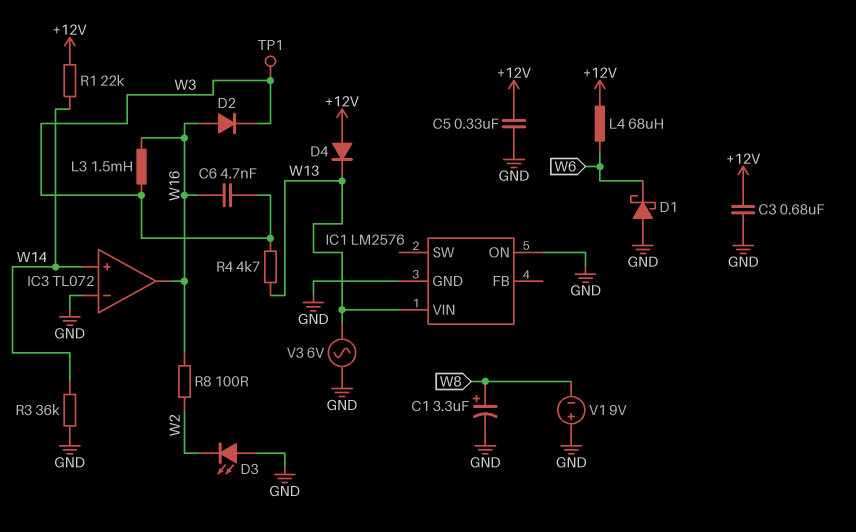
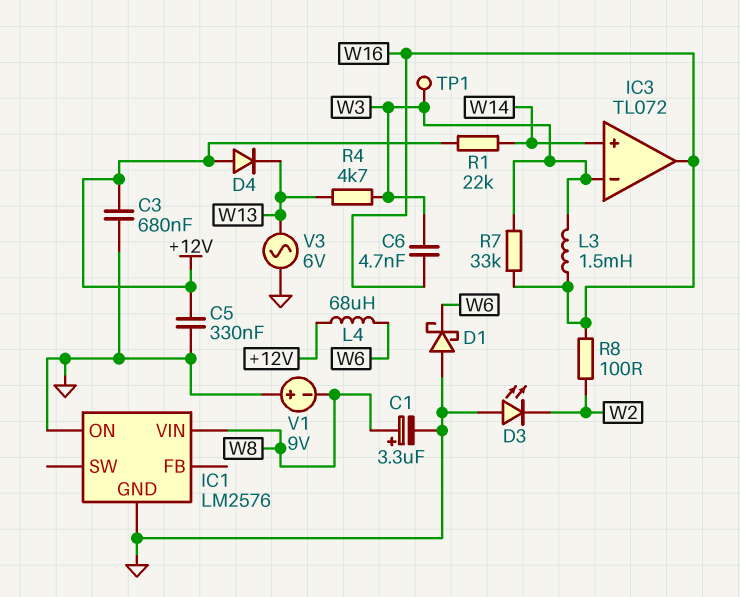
D2: diode (A W16, K W3) -> none
IC1 pin VIN: W13 -> W8
IC3 pin in-: GND -> W3
R3: 36k (GND, W14) -> none
R7: none -> 33k (W3, W16)

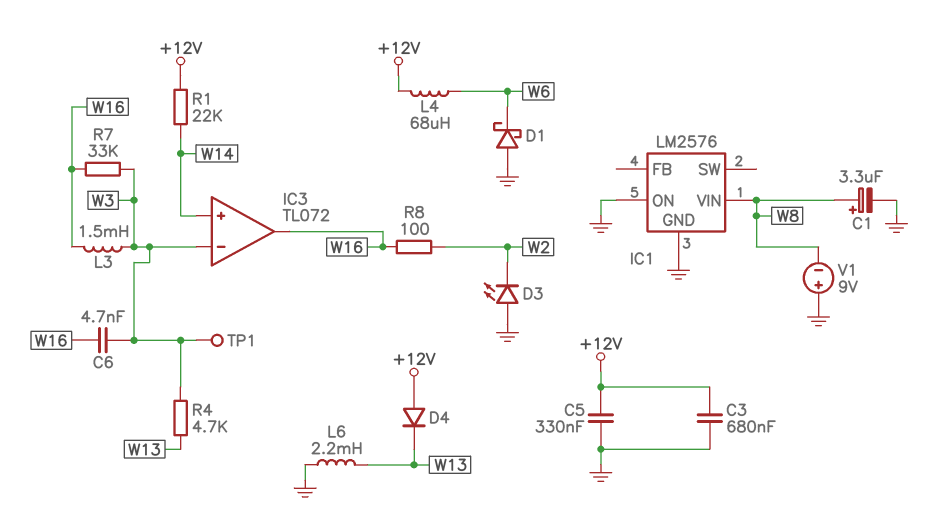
L6: none -> 2.2mH (GND, W13)
V3: AC 6V (GND, W13) -> none

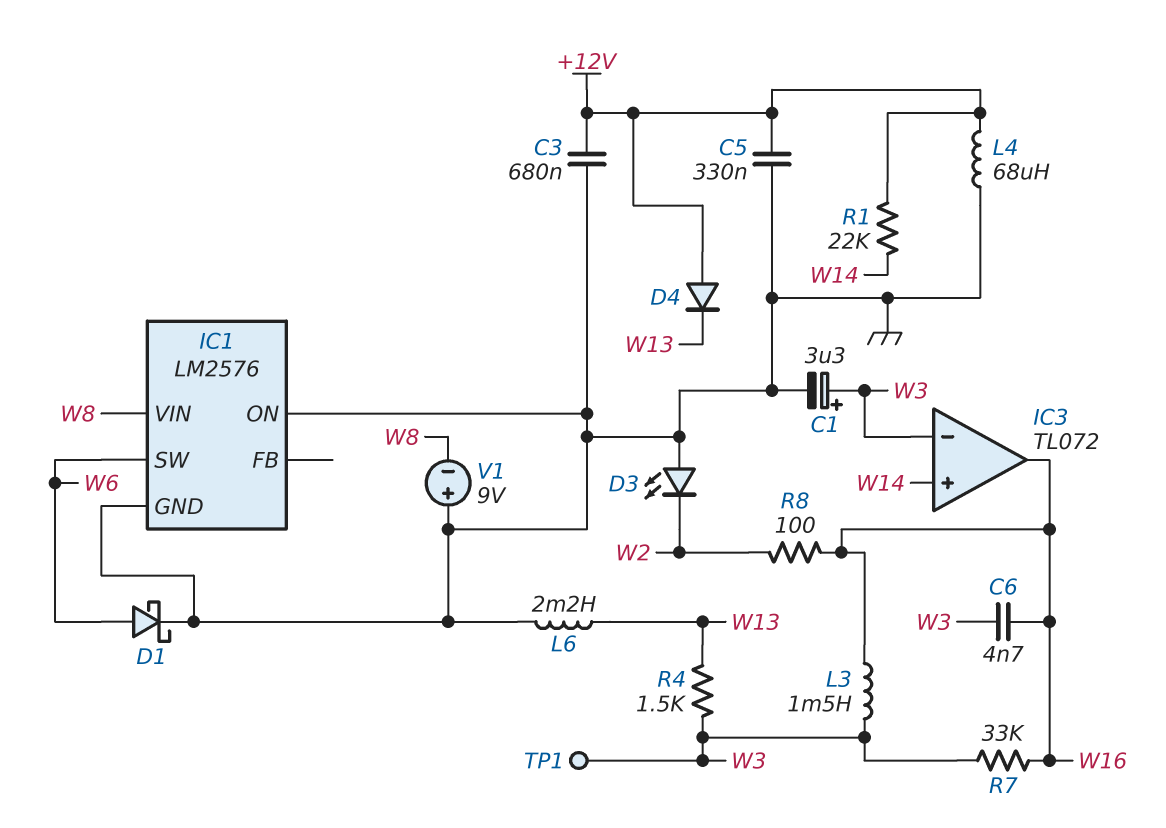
C1: 3.3uF (plus W8, minus GND) -> 3.3uF (plus W3, minus GND)
D1: schottky (A GND, K W6) -> schottky (A W6, K GND)
IC1 pin SW: none -> W6
L4: 68uH (+12V, W6) -> 68uH (+12V, GND)
R4: 4.7k (W3, W13) -> 1.5k (W3, W13)

